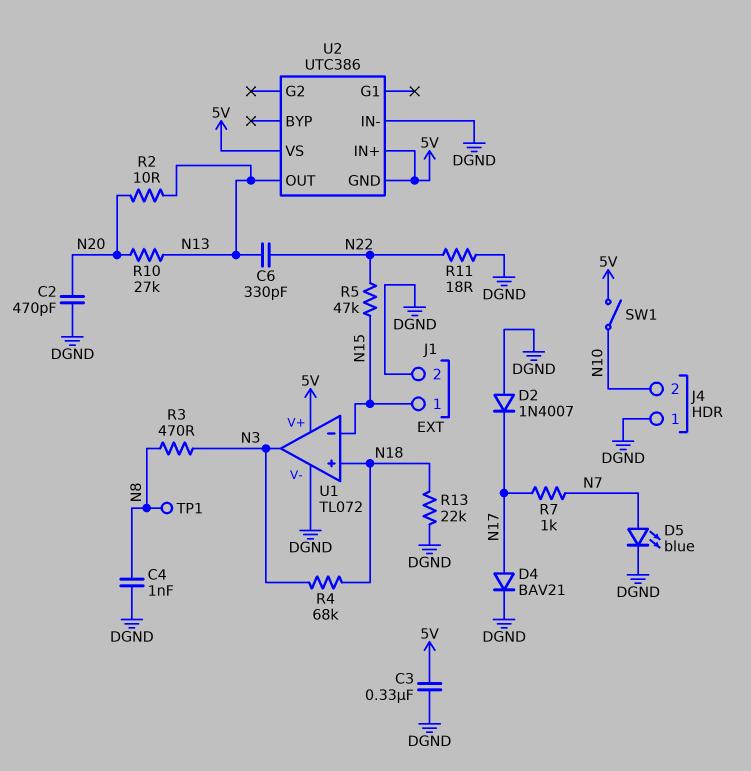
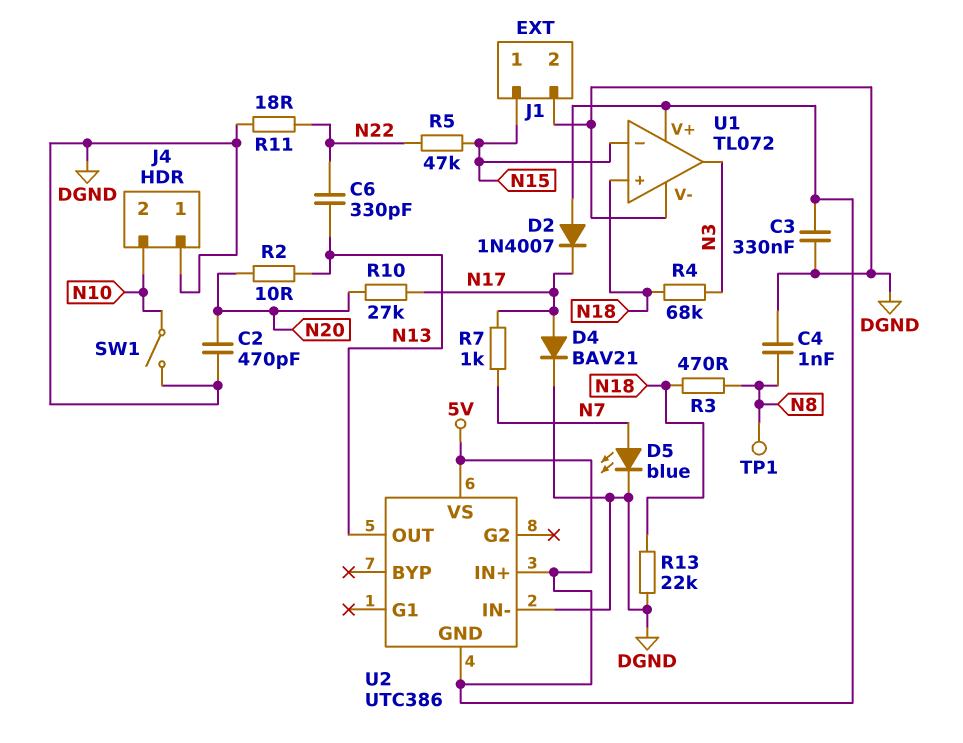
D2: diode 1N4007 (A DGND, K N17) -> diode 1N4007 (A 5V, K N17)
R3: 470 (N3, N8) -> 470 (N8, N18)
R10: 27k (N13, N20) -> 27k (N17, N20)
SW1: switch (5V, N10) -> switch (DGND, N10)

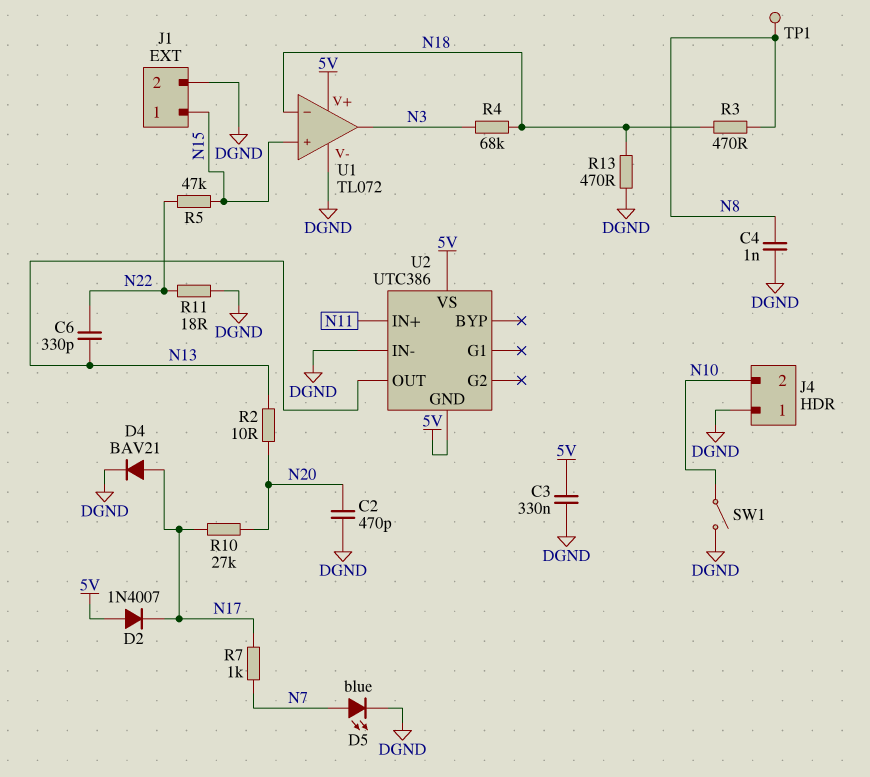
R13: 22k (DGND, N18) -> 470 (DGND, N18)
U1 pin in+: N18 -> N15
U1 pin in-: N15 -> N18
U2 pin IN+: 5V -> N11

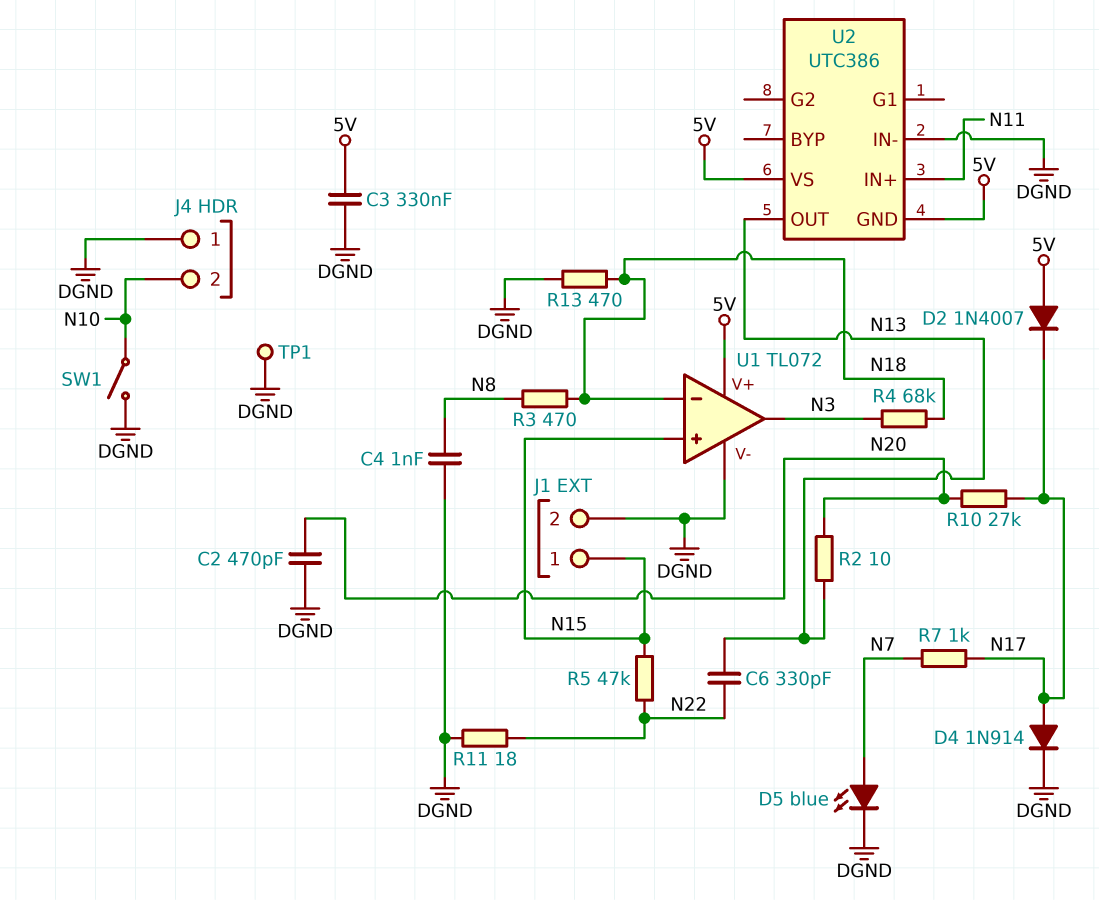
D4: diode BAV21 (A N17, K DGND) -> diode 1N914 (A N17, K DGND)
TP1: test point (N8) -> test point (DGND)

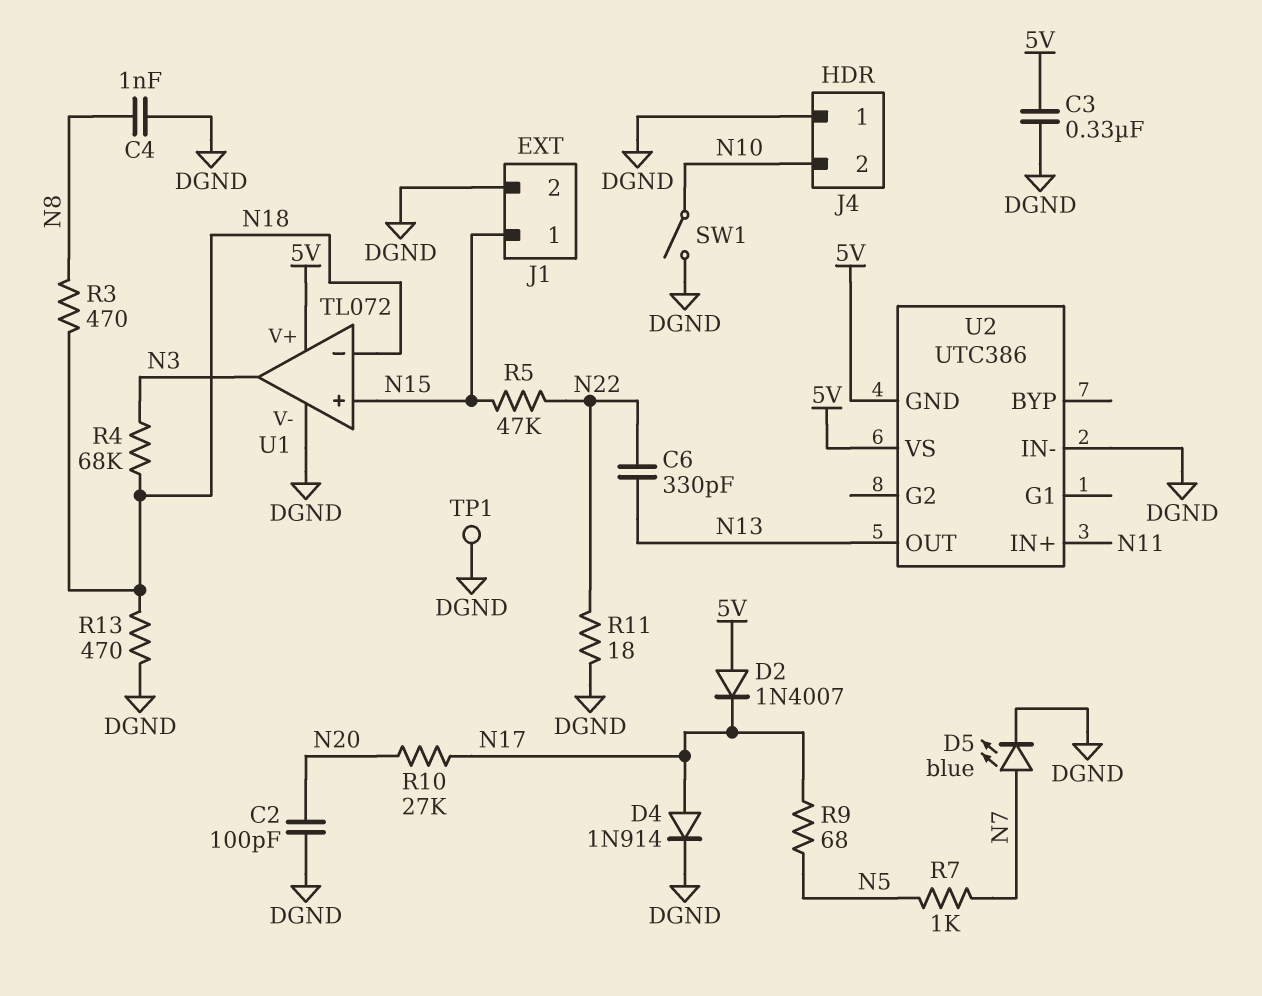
C2: 470pF (DGND, N20) -> 100pF (DGND, N20)
R2: 10 (N13, N20) -> none
R7: 1k (N7, N17) -> 1k (N5, N7)
R9: none -> 68 (N5, N17)

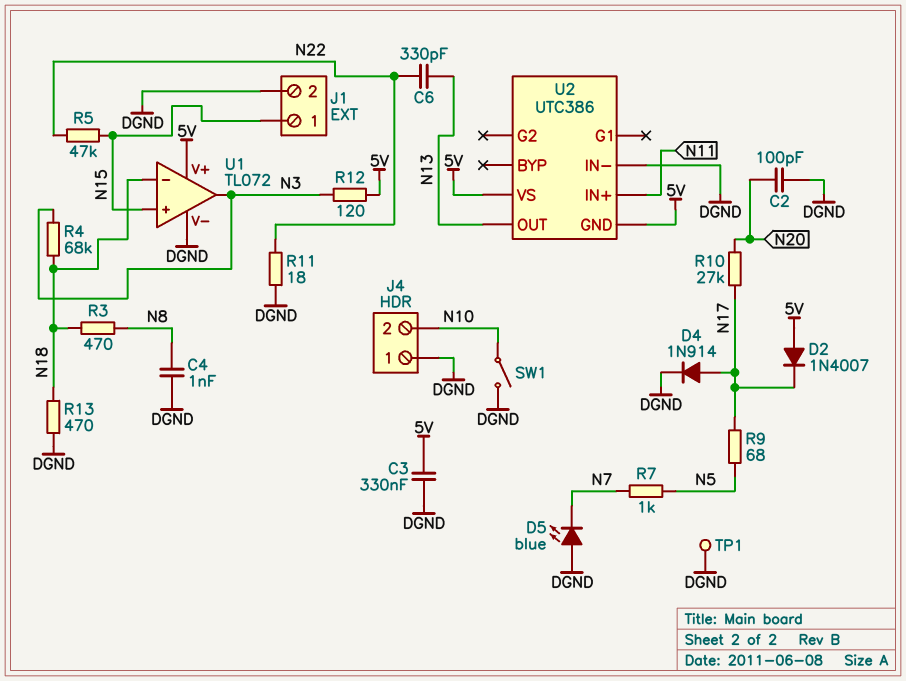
D5: LED blue (A N7, K DGND) -> LED blue (A DGND, K N7)
R12: none -> 120 (5V, N3)

